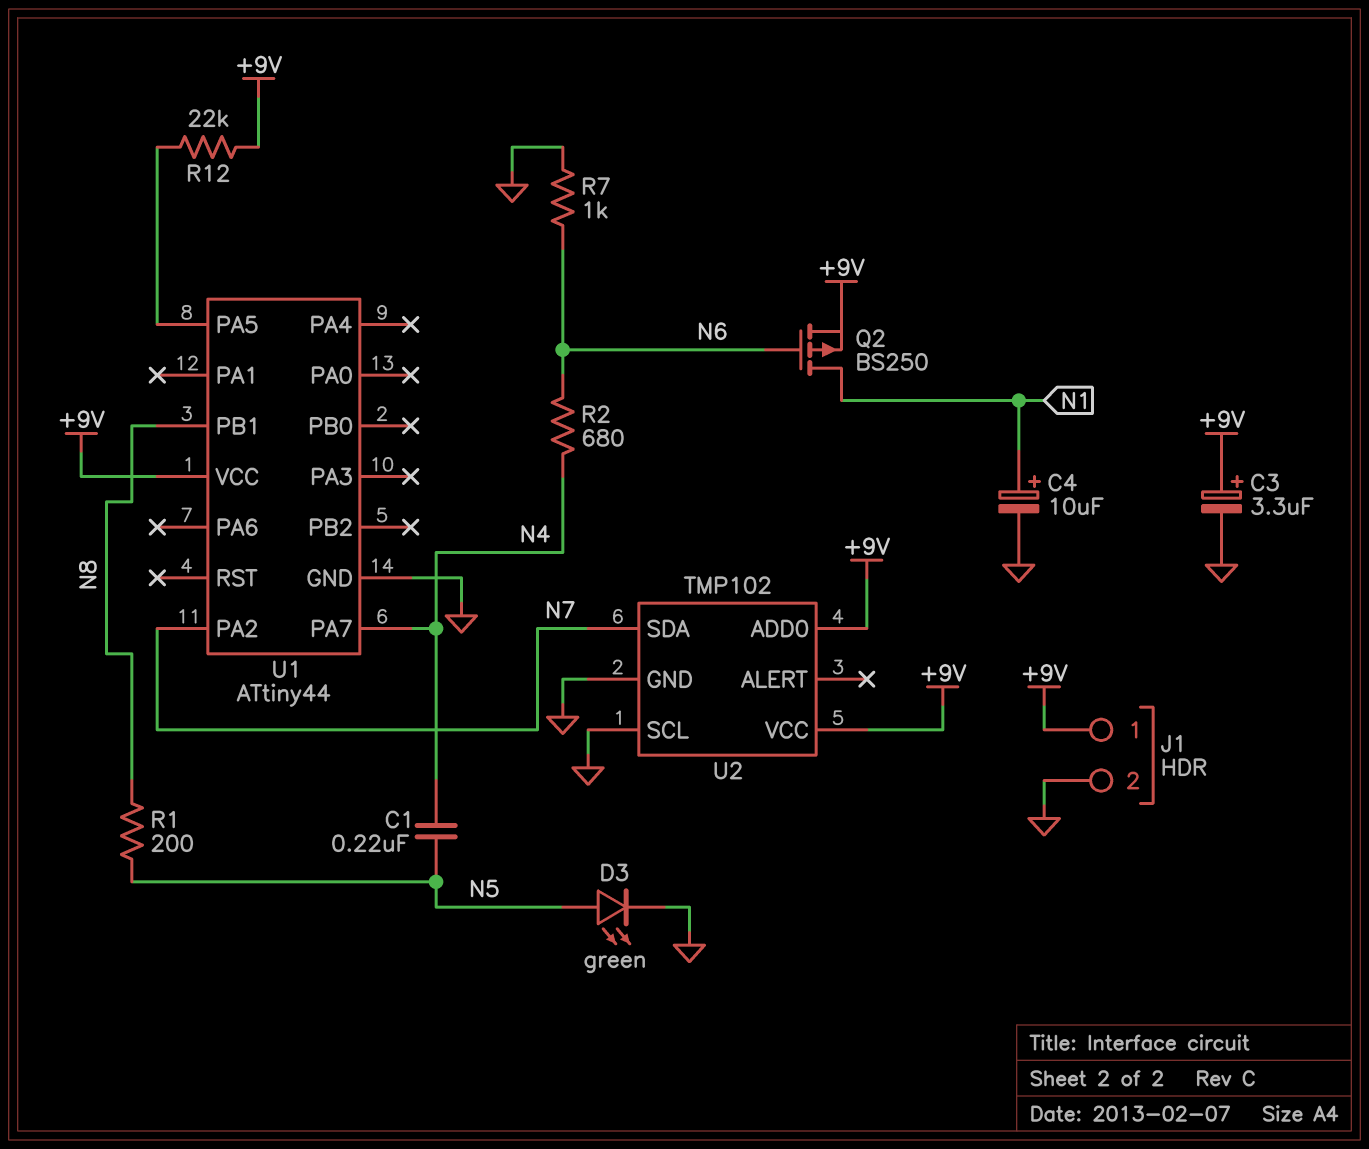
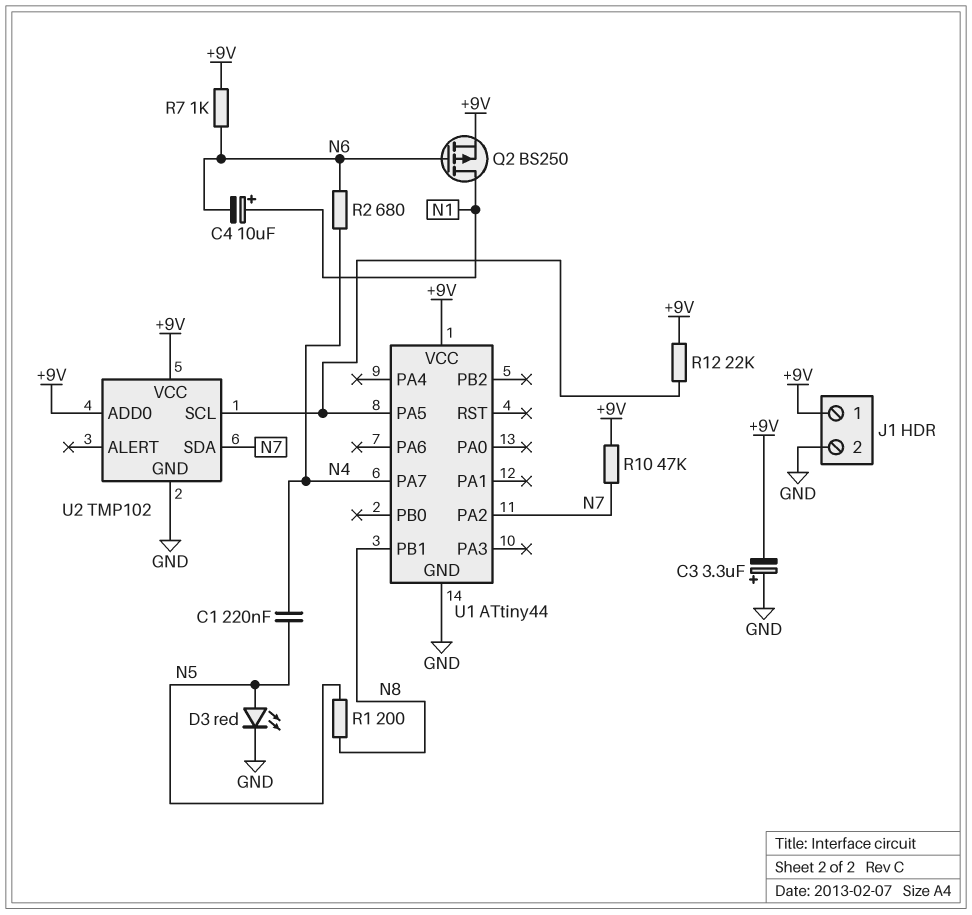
C3: 3.3uF (plus +9V, minus GND) -> 3.3uF (plus GND, minus +9V)
C4: 10uF (plus N1, minus GND) -> 10uF (plus N1, minus N6)
D3: LED green (A N5, K GND) -> LED red (A N5, K GND)
R7: 1k (GND, N6) -> 1k (+9V, N6)
R10: none -> 47k (+9V, N7)
U2 pin SCL: GND -> U1/PA5

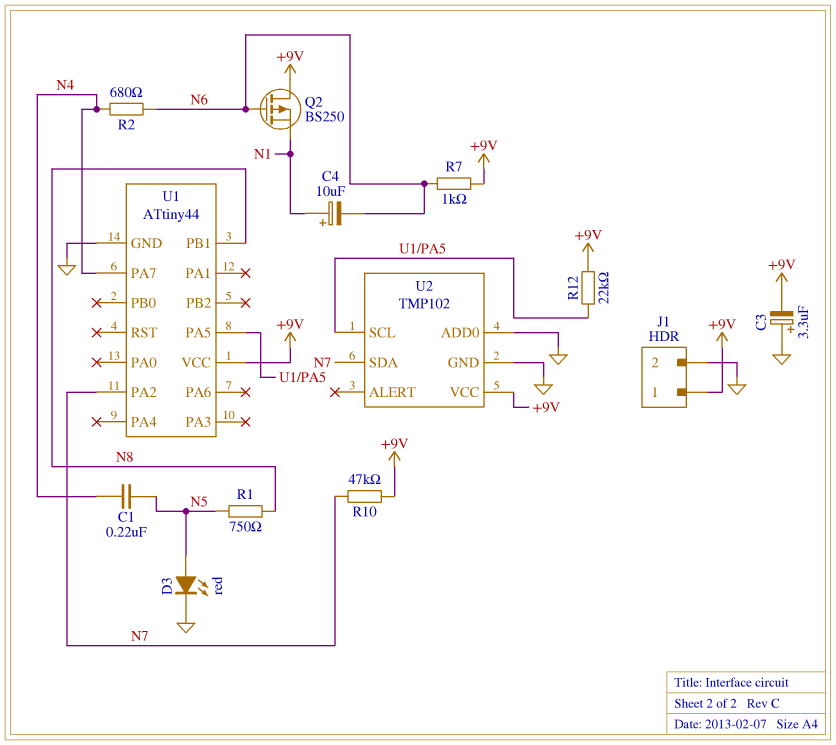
Q2: PMOS BS250 (G N6, D N1, S +9V) -> PMOS BS250 (G N6, D +9V, S N1)
R1: 200 (N5, N8) -> 750 (N5, N8)
U2 pin ADD0: +9V -> GND

